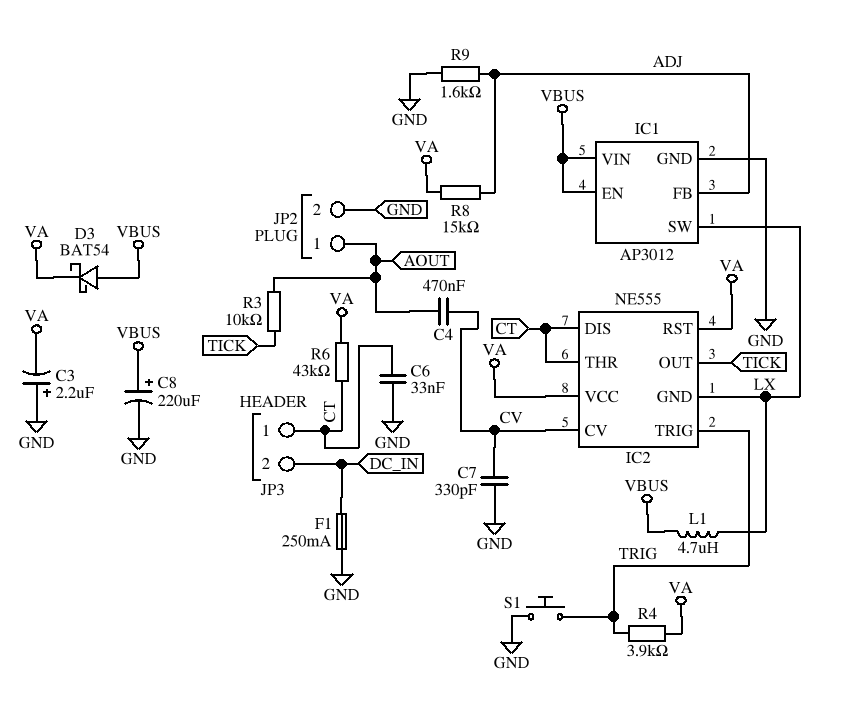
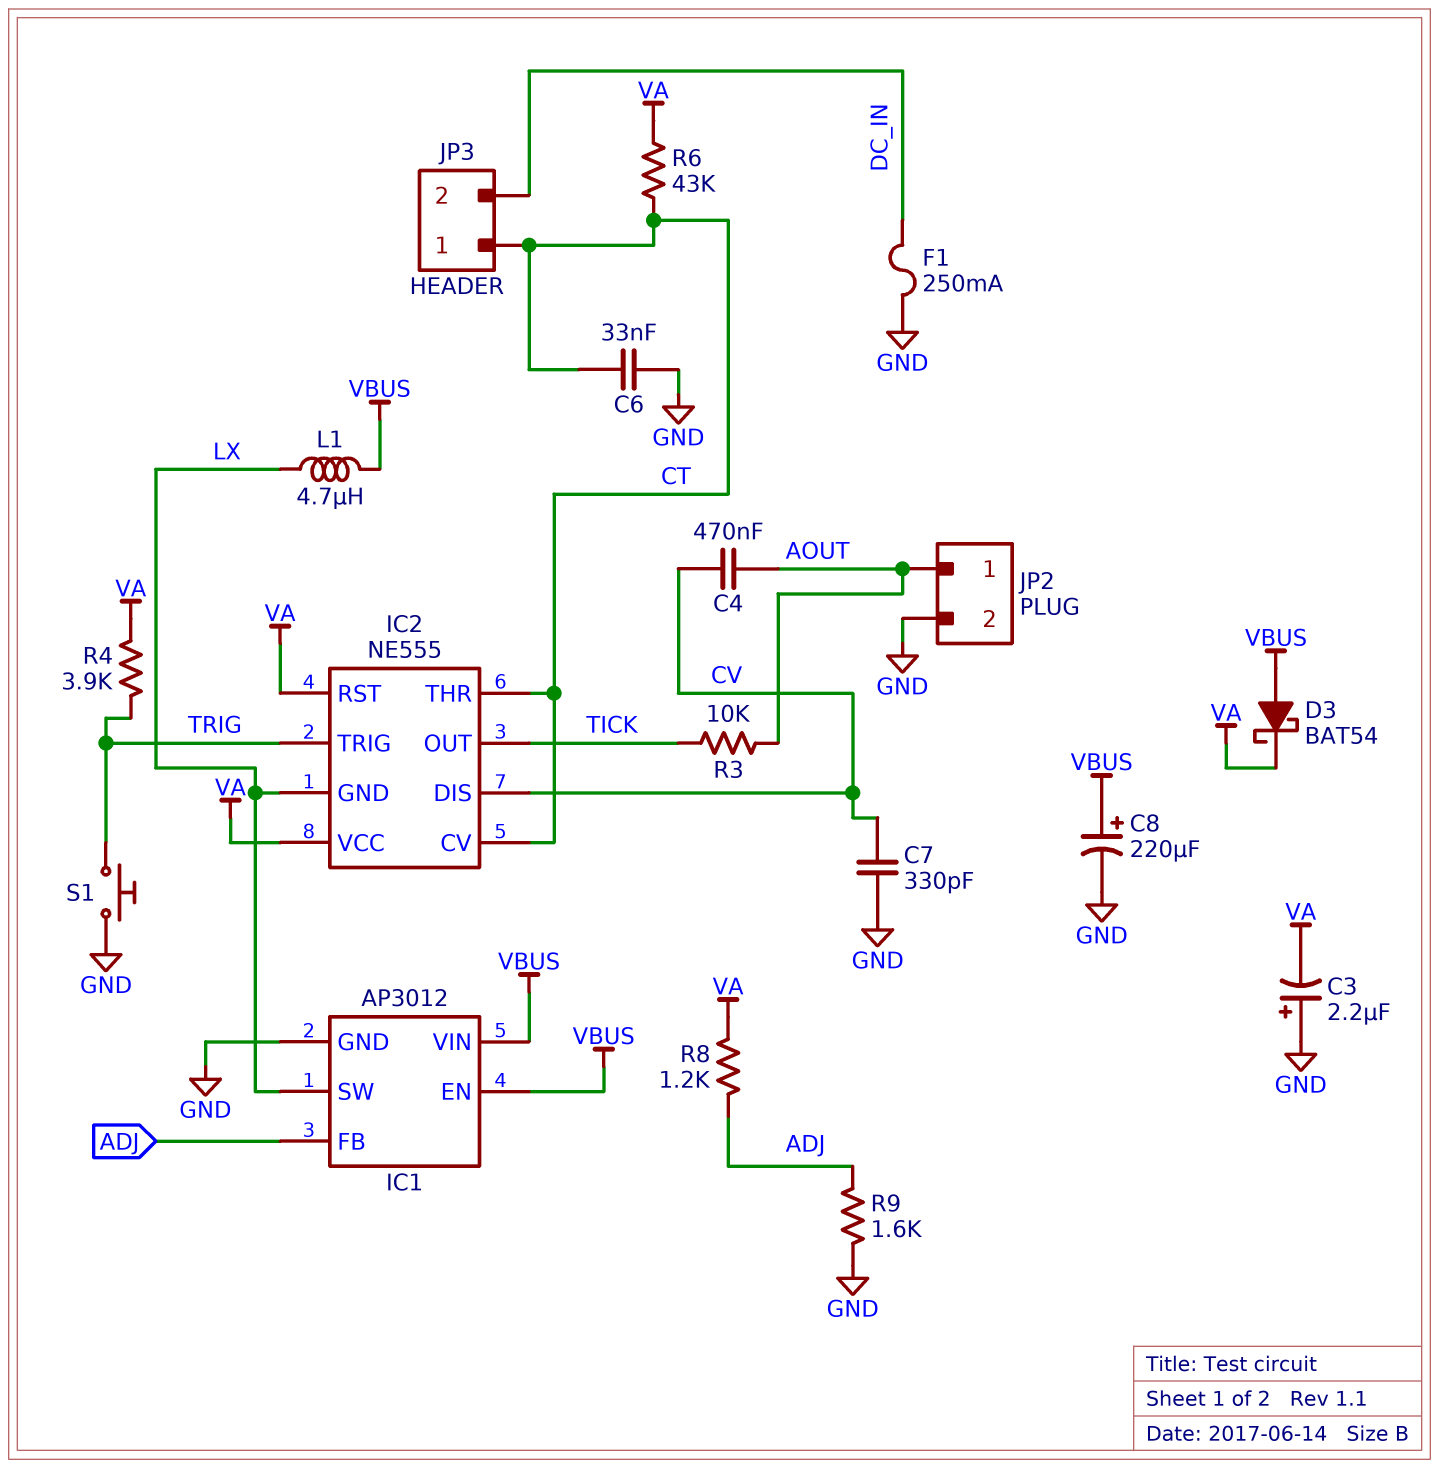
IC2 pin CV: CV -> CT
IC2 pin DIS: CT -> CV
R8: 15k (ADJ, VA) -> 1.2k (ADJ, VA)

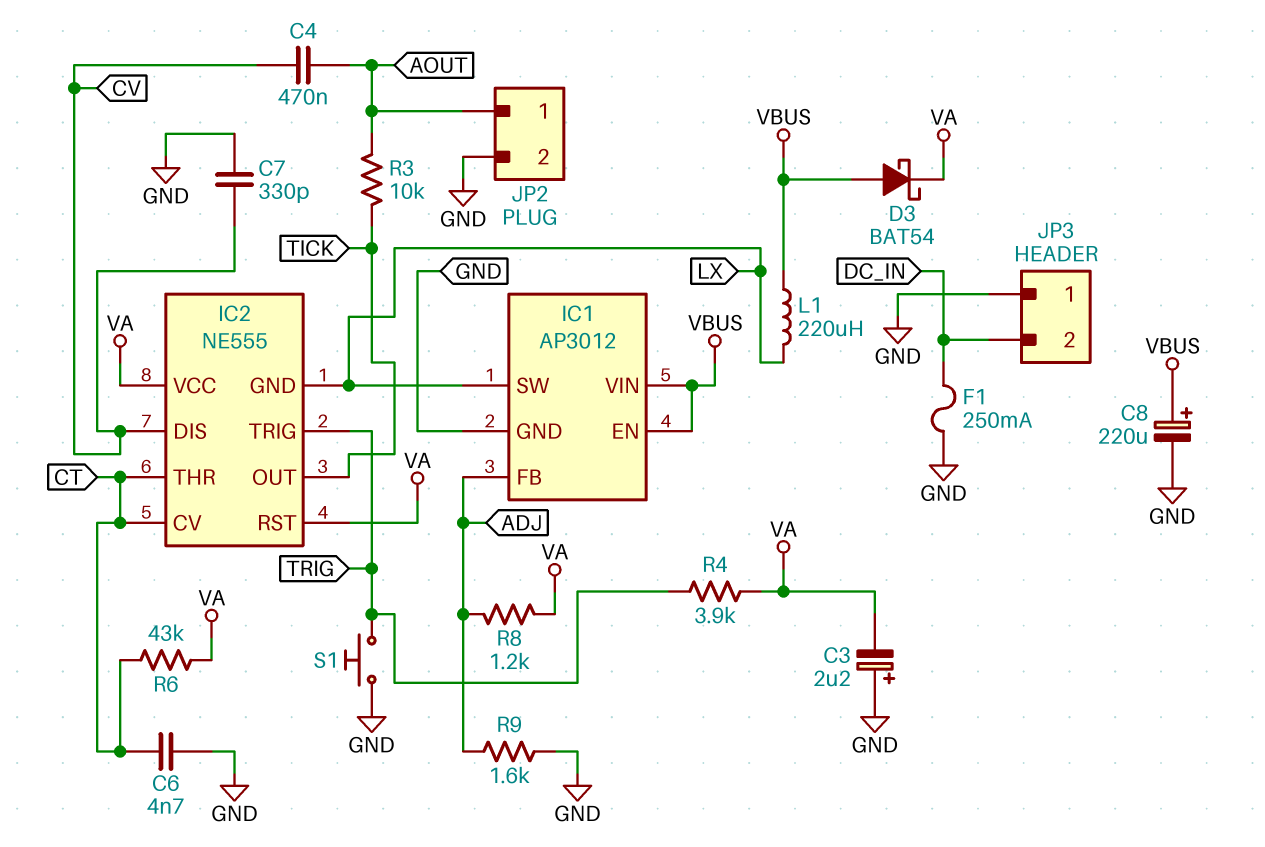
C6: 33nF (CT, GND) -> 4.7nF (CT, GND)
JP3 pin 1: CT -> GND
L1: 4.7uH (LX, VBUS) -> 220uH (LX, VBUS)

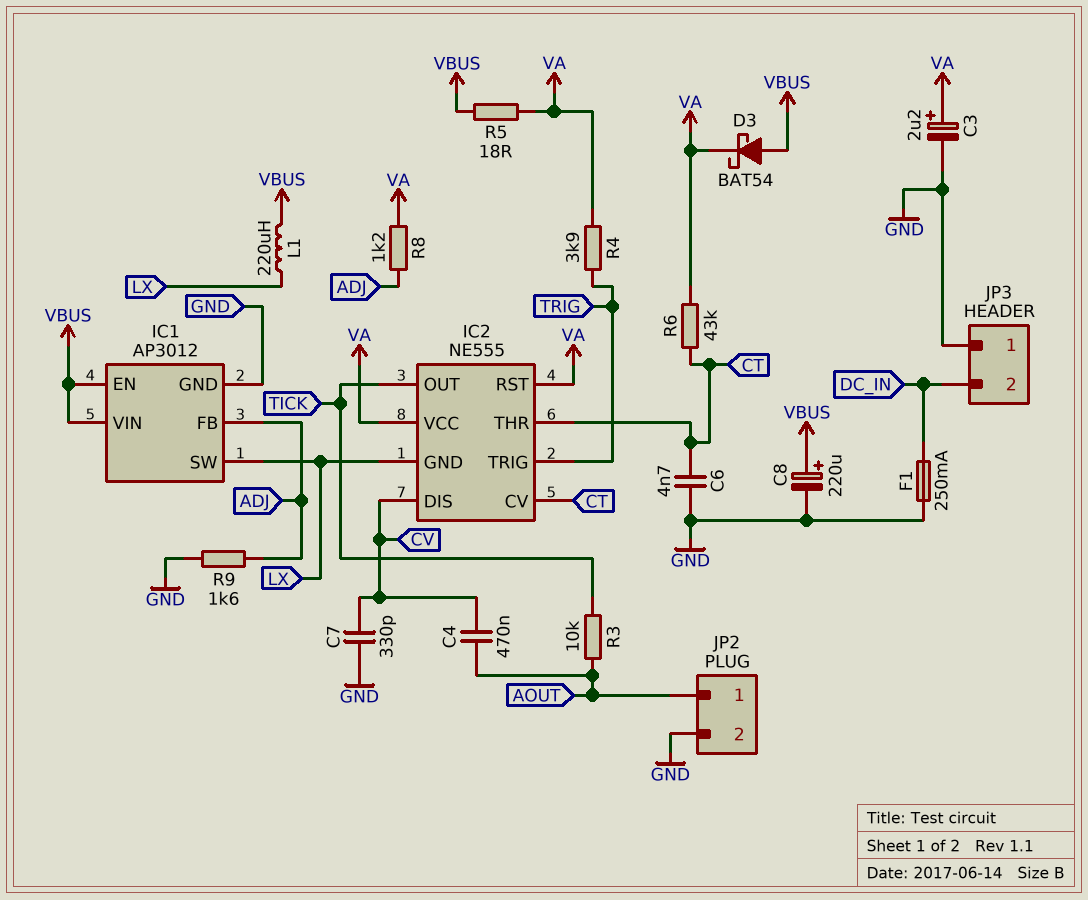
C3: 2.2uF (plus GND, minus VA) -> 2.2uF (plus VA, minus GND)
R5: none -> 18 (VA, VBUS)
S1: button (GND, TRIG) -> none

